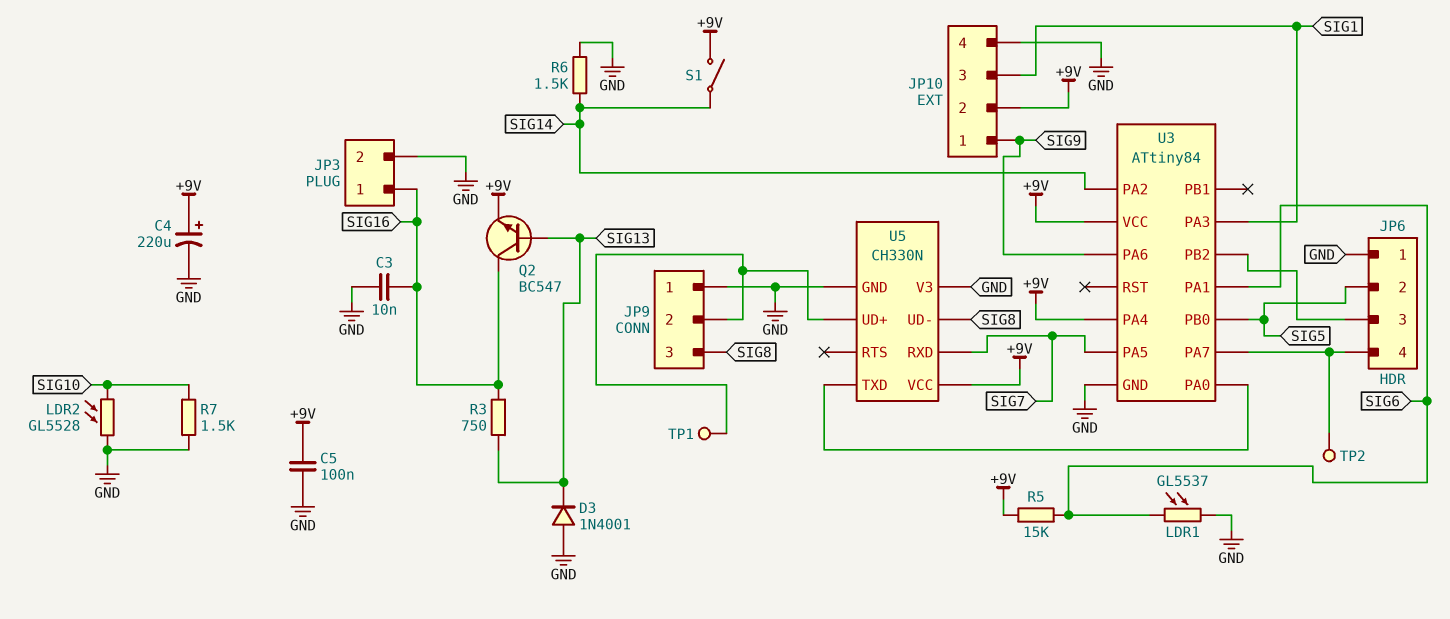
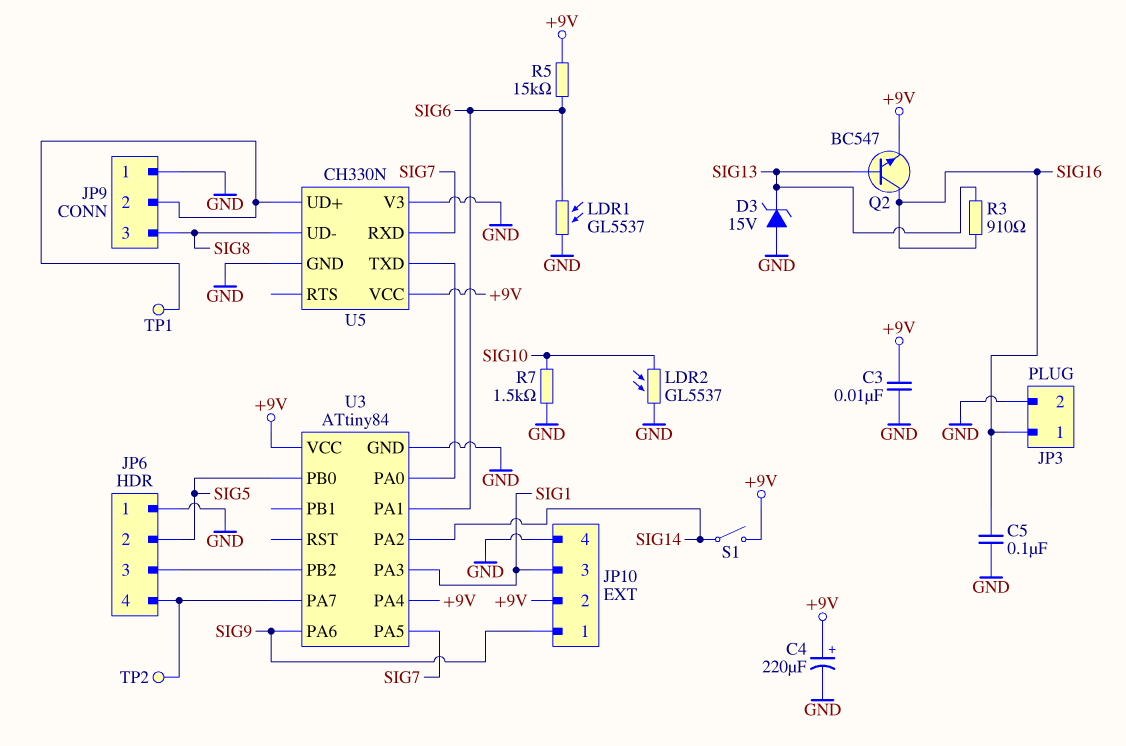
C3: 10nF (GND, SIG16) -> 10nF (+9V, GND)
C5: 100nF (+9V, GND) -> 100nF (GND, SIG16)
D3: diode 1N4001 (A GND, K SIG13) -> zener 15V (A GND, K SIG13)
LDR2: GL5528 (GND, SIG10) -> GL5537 (GND, SIG10)
R3: 750 (SIG13, SIG16) -> 910 (SIG13, SIG16)
R6: 1.5k (GND, SIG14) -> none

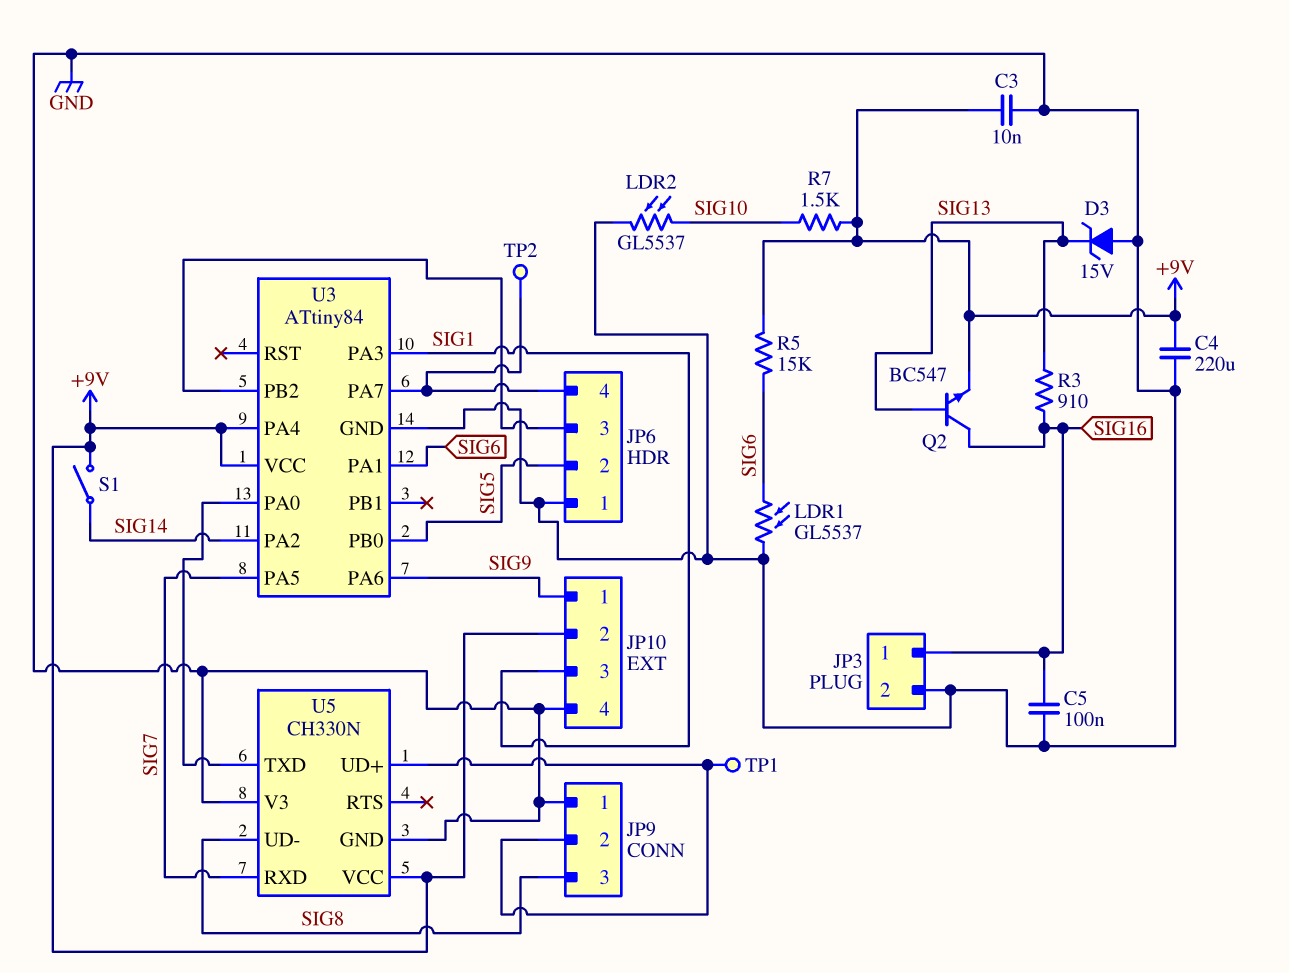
C4: 220uF (plus +9V, minus GND) -> 220uF (+9V, GND)
R7: 1.5k (GND, SIG10) -> 1.5k (+9V, SIG10)

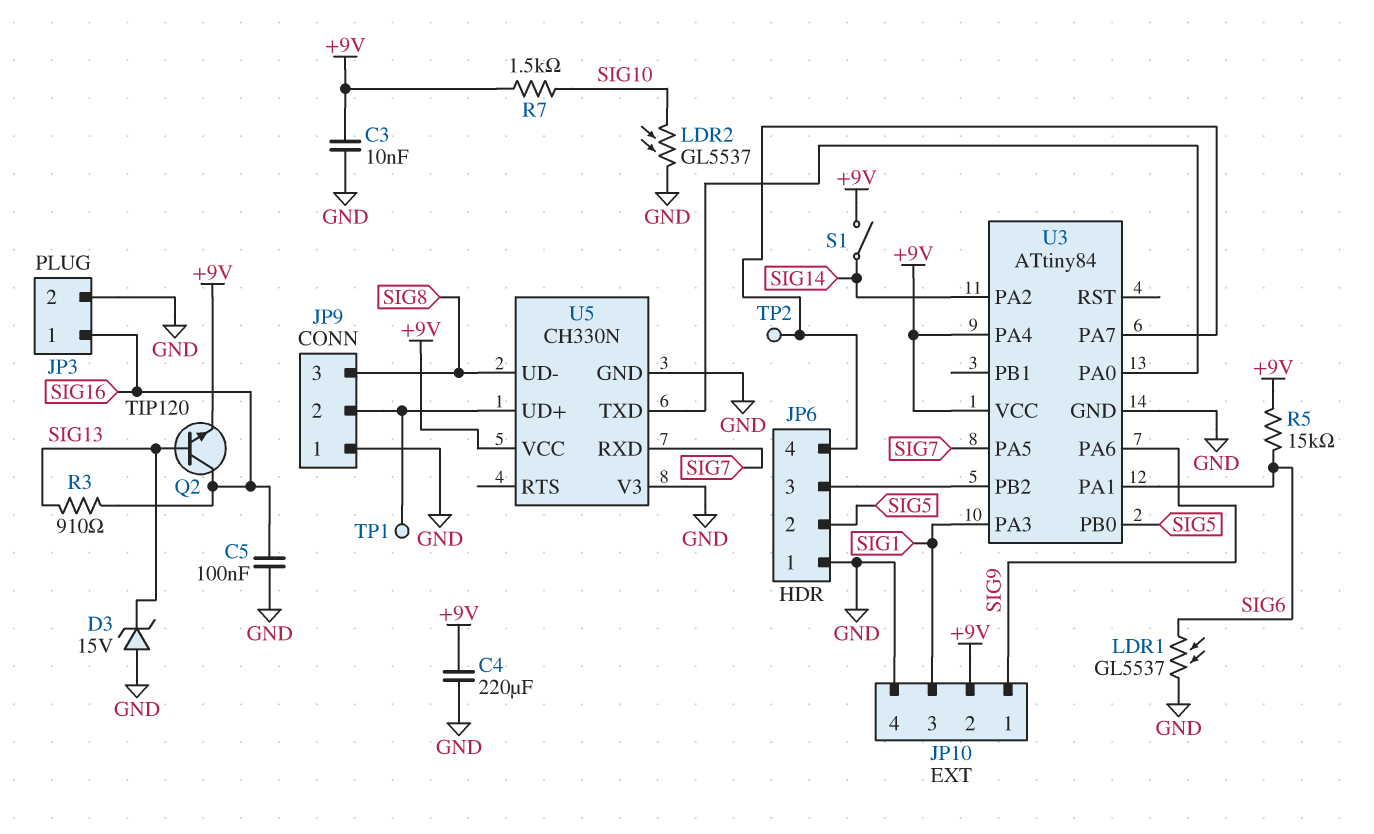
Q2: NPN BC547 (B SIG13, C SIG16, E +9V) -> NPN TIP120 (B SIG13, C SIG16, E +9V)

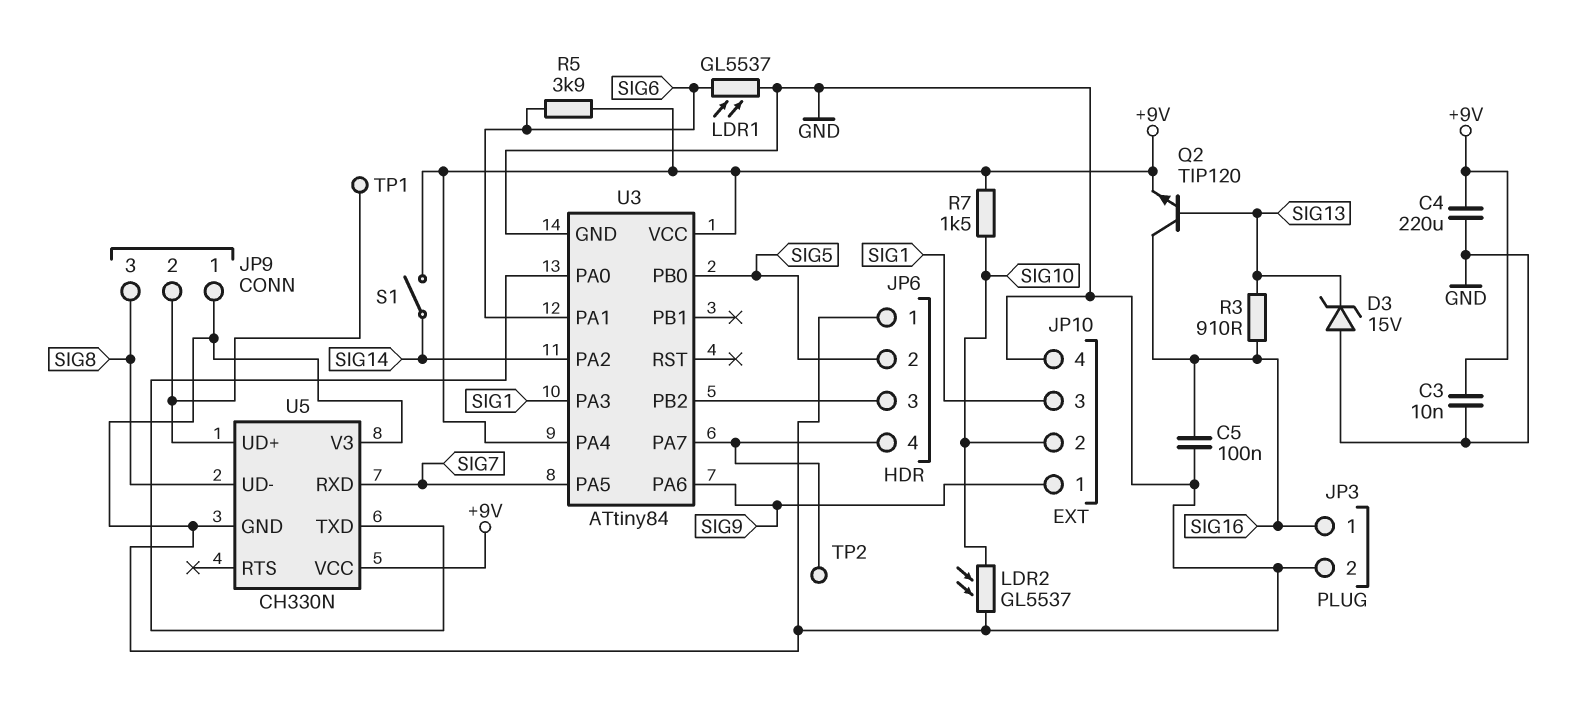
JP10 pin 2: +9V -> SIG10
R5: 15k (+9V, SIG6) -> 3.9k (+9V, SIG6)

